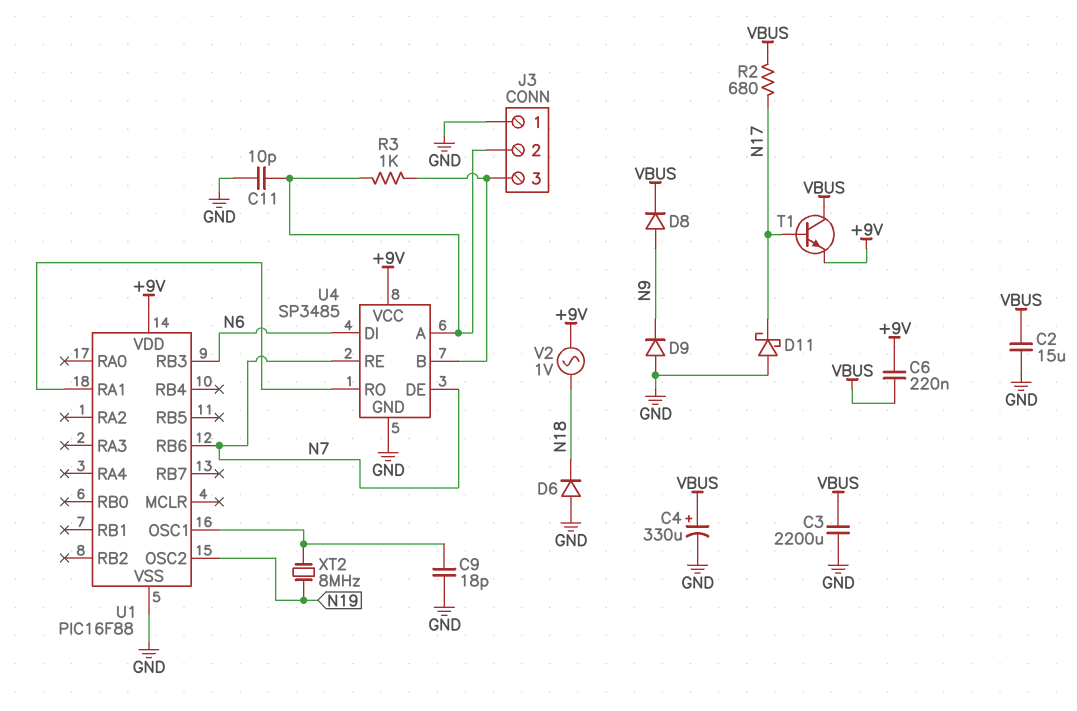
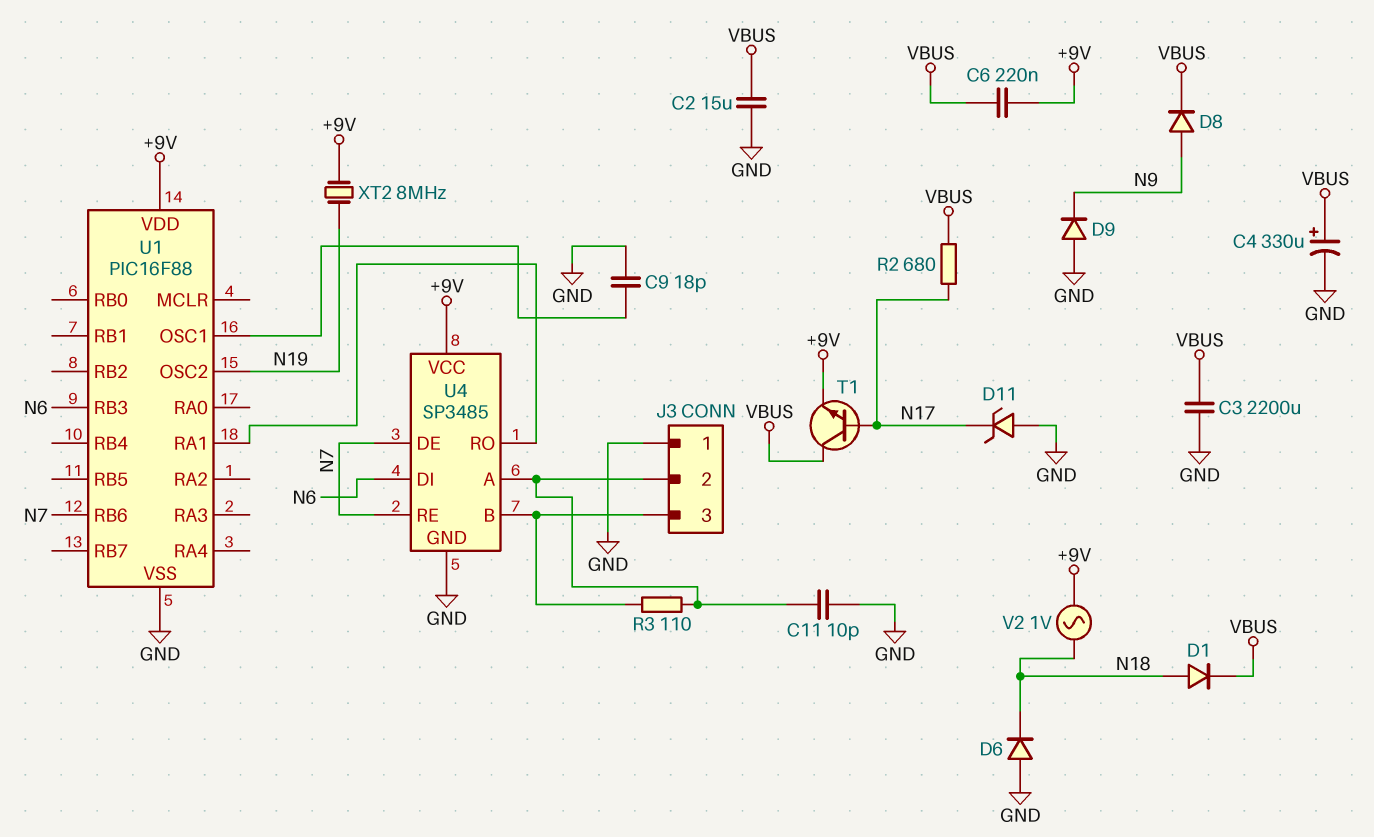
D1: none -> diode (A N18, K VBUS)
D11: schottky (A GND, K N17) -> zener (A GND, K N17)
R3: 1k (J3/2, J3/3) -> 110 (J3/2, J3/3)
XT2: 8MHz (N19, U1/OSC1) -> 8MHz (+9V, N19)

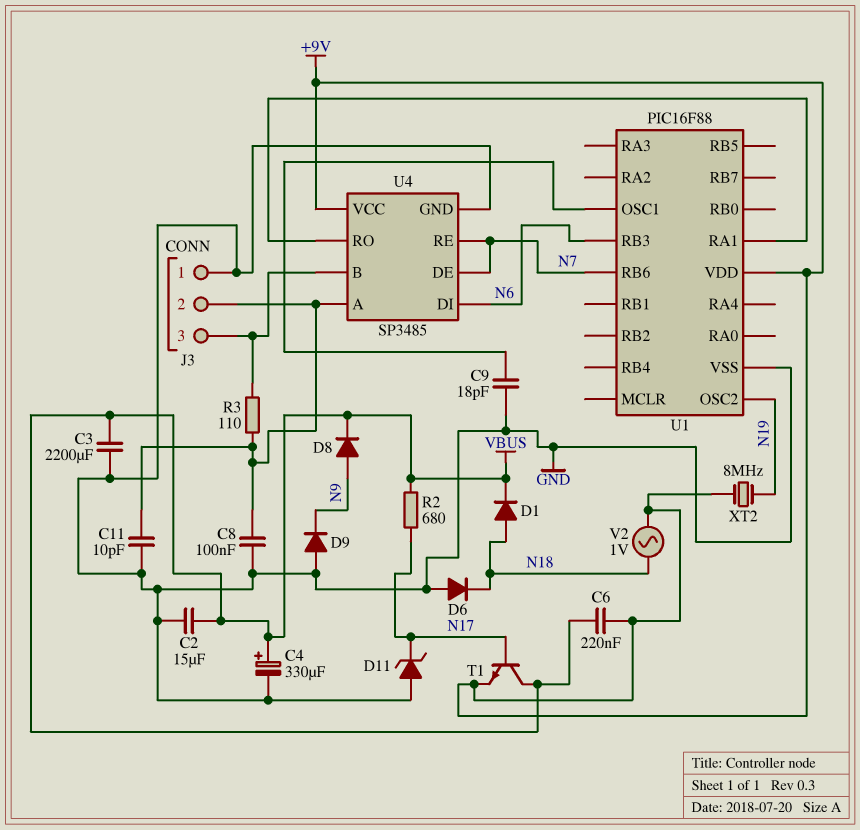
C8: none -> 100nF (GND, J3/2)

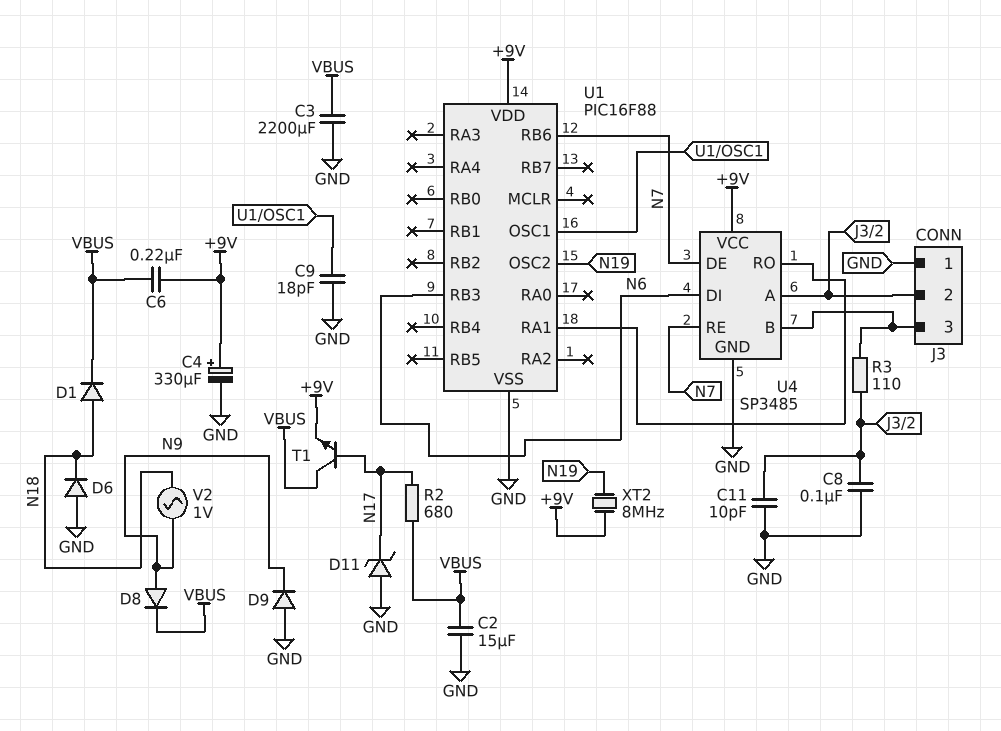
C4: 330uF (plus VBUS, minus GND) -> 330uF (plus +9V, minus GND)
V2: AC 1V (+9V, N18) -> AC 1V (N9, N18)

